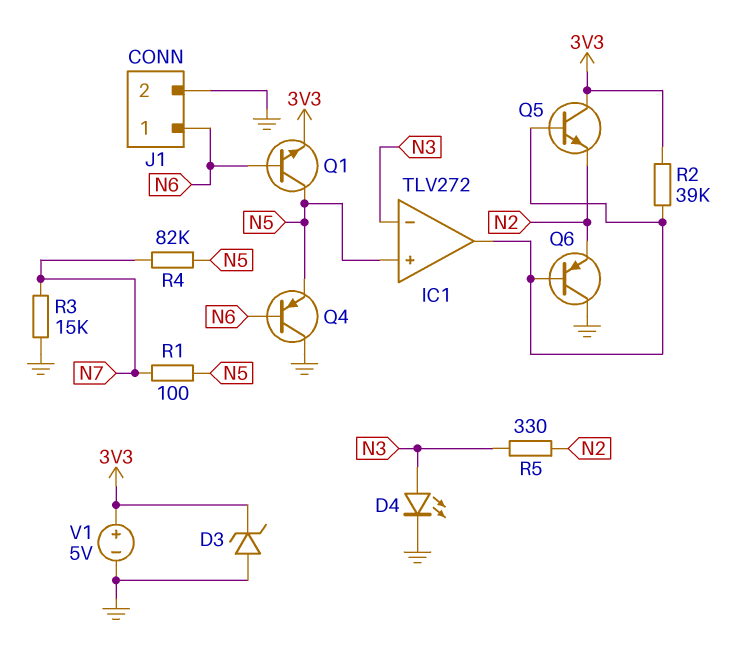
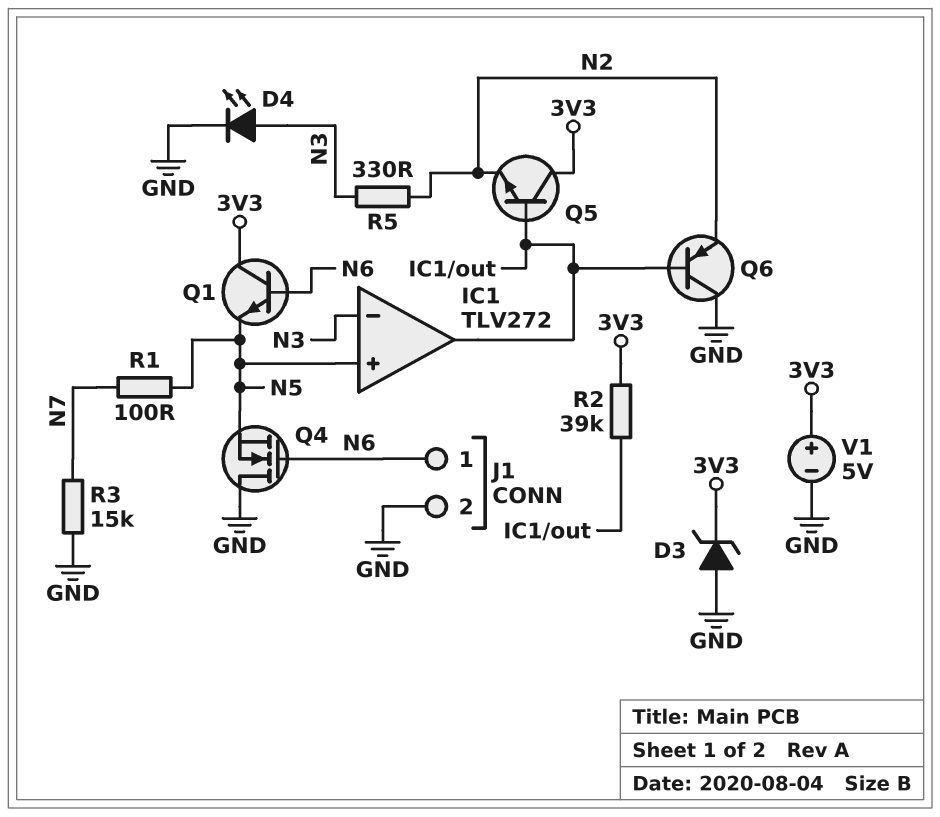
Q1: NPN (B N6, C N5, E 3V3) -> NPN (B N6, C 3V3, E N5)
Q4: PNP (B N6, C GND, E N5) -> NMOS (G N6, D GND, S N5)
R4: 82k (N5, N7) -> none

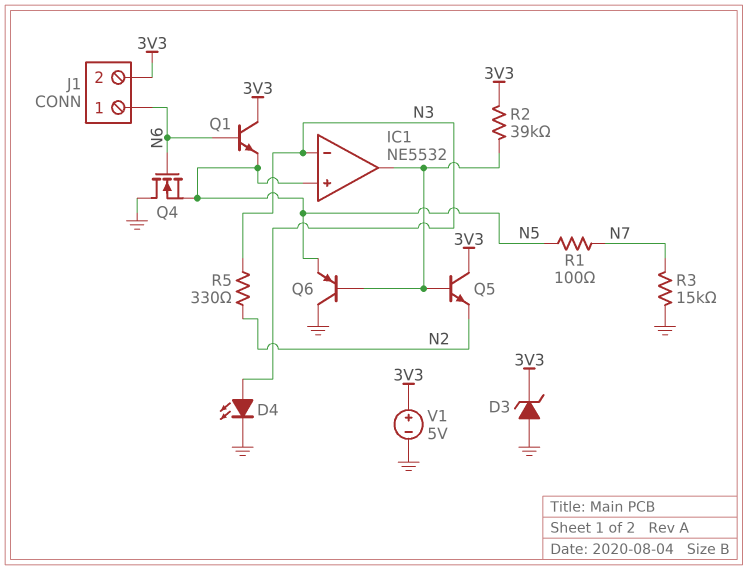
IC1: TLV272 -> NE5532
J1 pin 2: GND -> 3V3
Q6: PNP (B IC1/out, C GND, E N2) -> PNP (B IC1/out, C GND, E N5)

